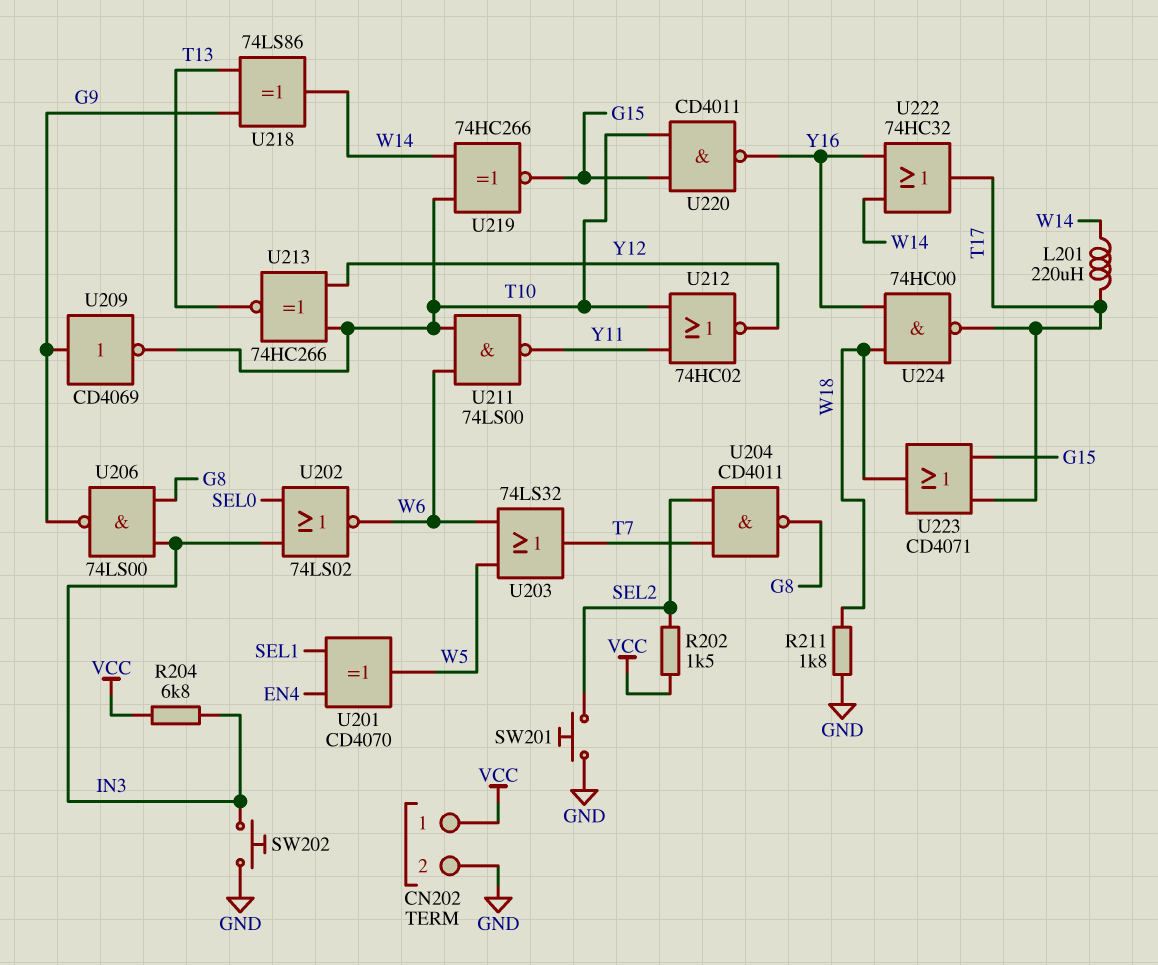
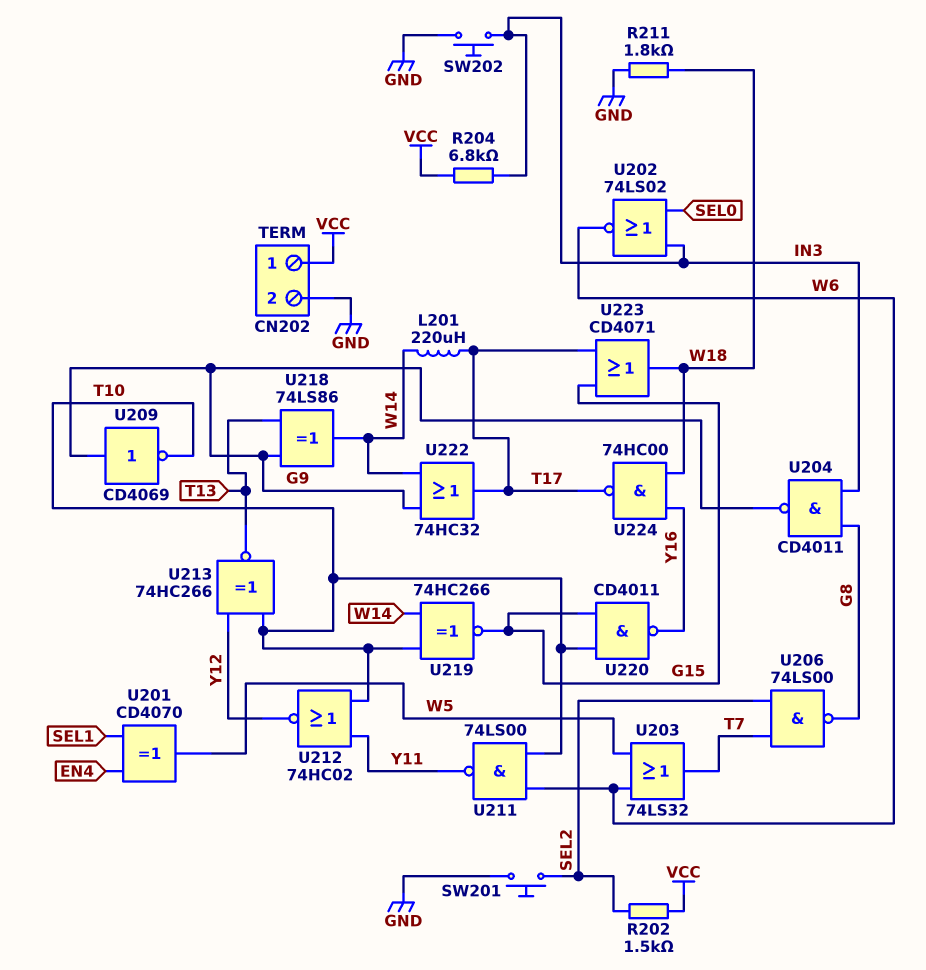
U204: NAND CD4011 (in SEL2, in T7, out G8) -> NAND CD4011 (in G8, in IN3, out G9)
U206: NAND 74LS00 (in G8, in IN3, out G9) -> NAND 74LS00 (in SEL2, in T7, out G8)
U222: OR 74HC32 (in W14, in Y16, out T17) -> OR 74HC32 (in G9, in W14, out T17)

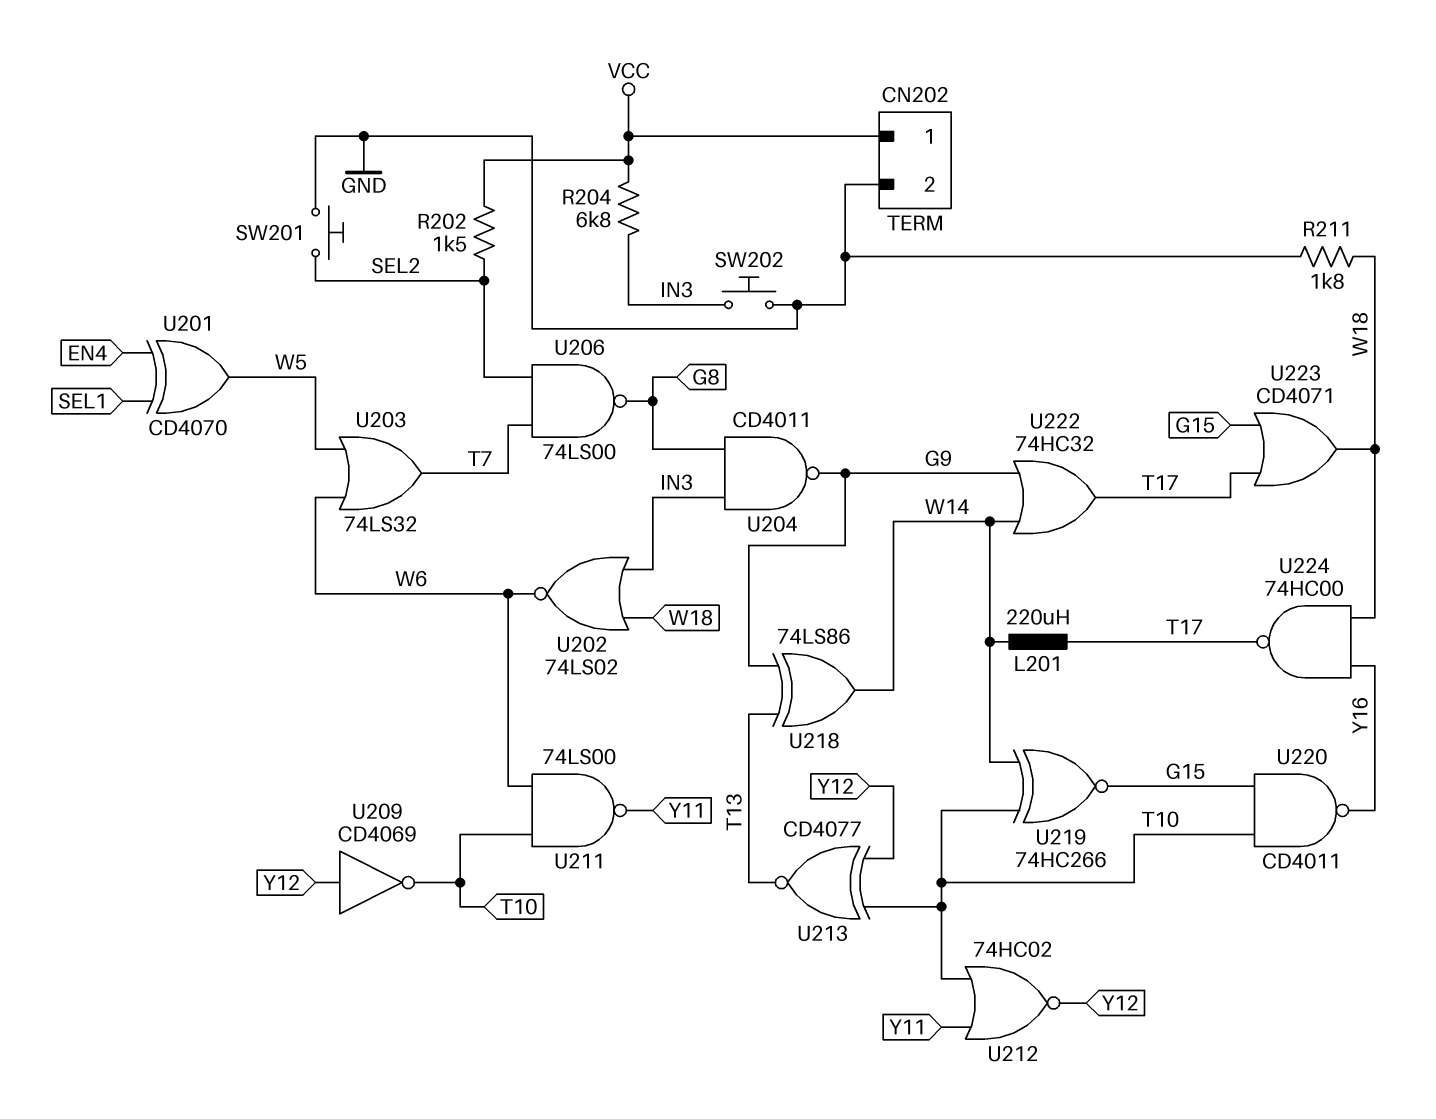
U202: NOR 74LS02 (in IN3, in SEL0, out W6) -> NOR 74LS02 (in IN3, in W18, out W6)
U209: NOT CD4069 (in G9, out T10) -> NOT CD4069 (in Y12, out T10)
U213: XNOR 74HC266 (in T10, in Y12, out T13) -> XNOR CD4077 (in T10, in Y12, out T13)

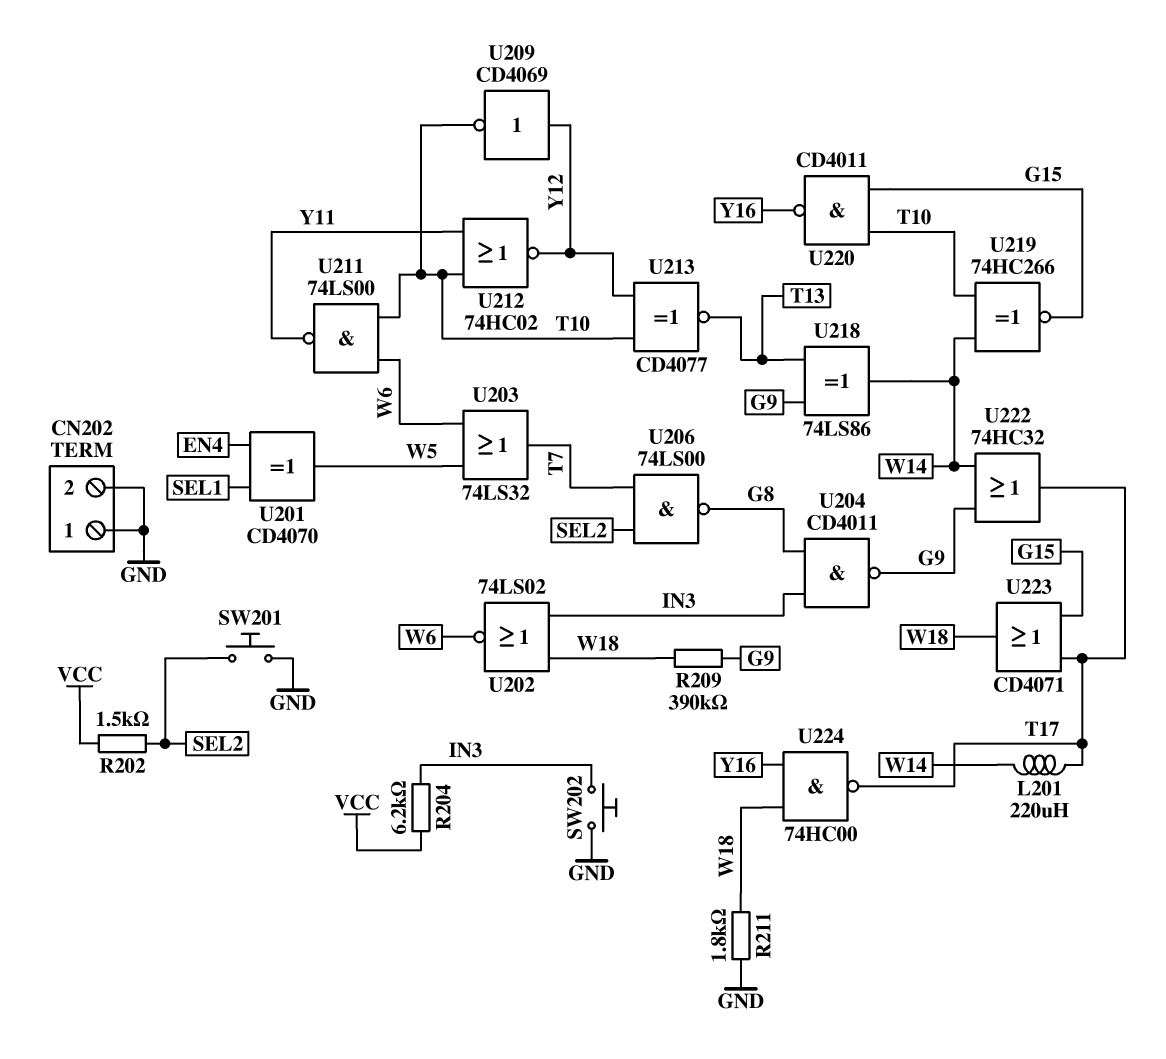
CN202 pin 1: VCC -> GND
R204: 6.8k (IN3, VCC) -> 6.2k (IN3, VCC)
R209: none -> 390k (G9, W18)

